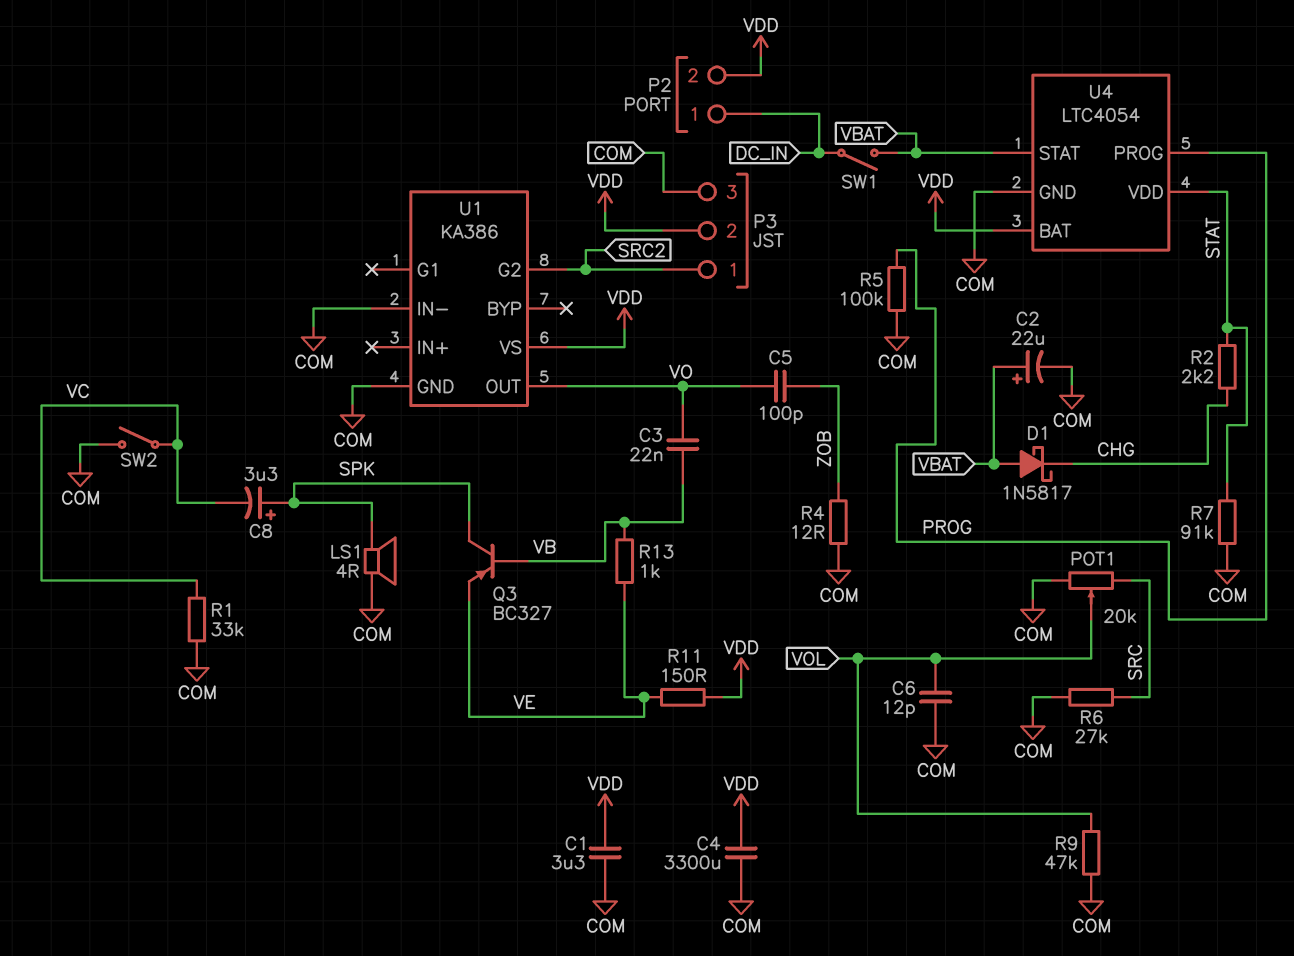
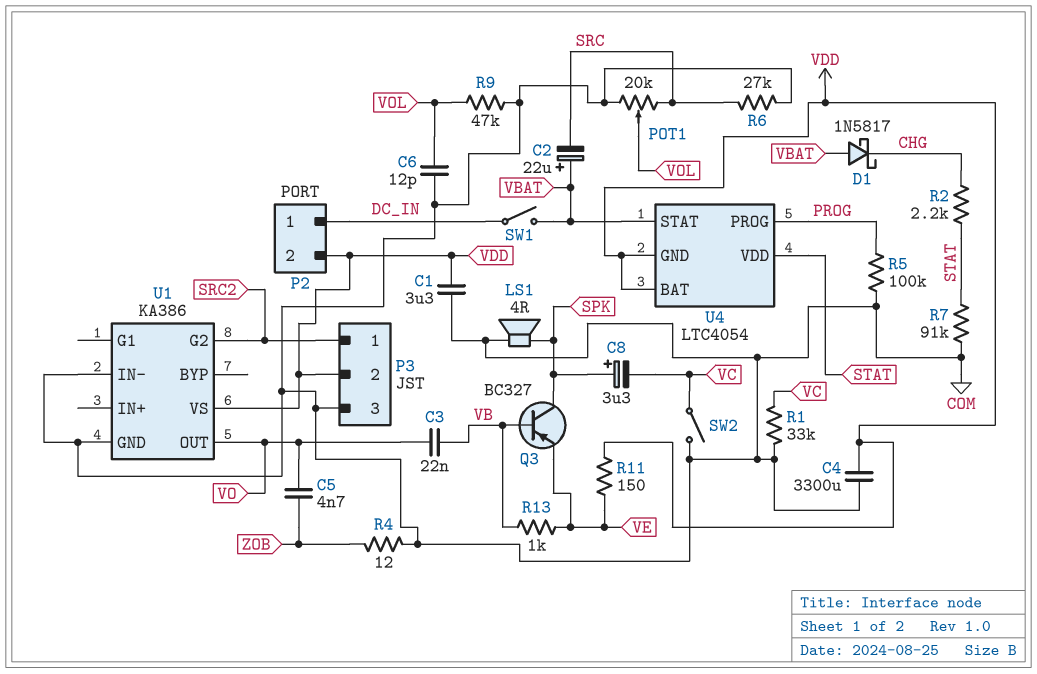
C2: 22uF (plus VBAT, minus COM) -> 22uF (plus VBAT, minus SRC)
C5: 100pF (VO, ZOB) -> 4.7nF (VO, ZOB)
U4 pin GND: COM -> VDD

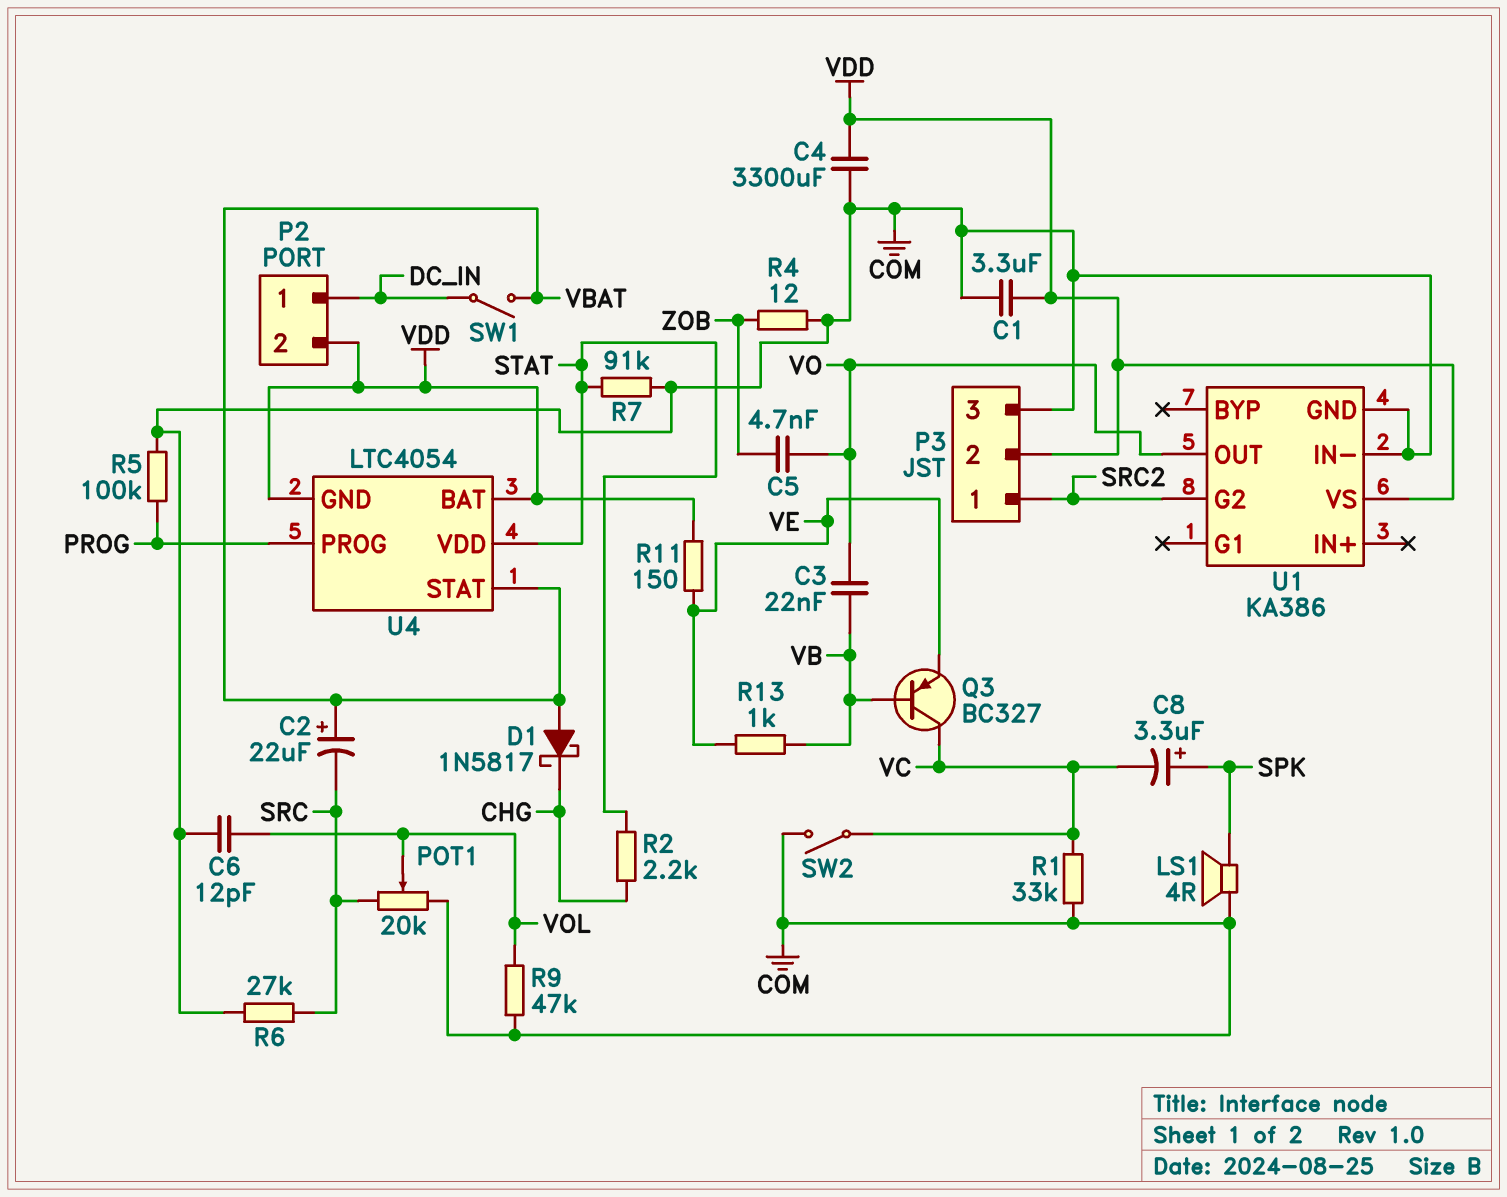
Q3: PNP BC327 (B VB, C SPK, E VE) -> PNP BC327 (B VB, C VC, E VE)

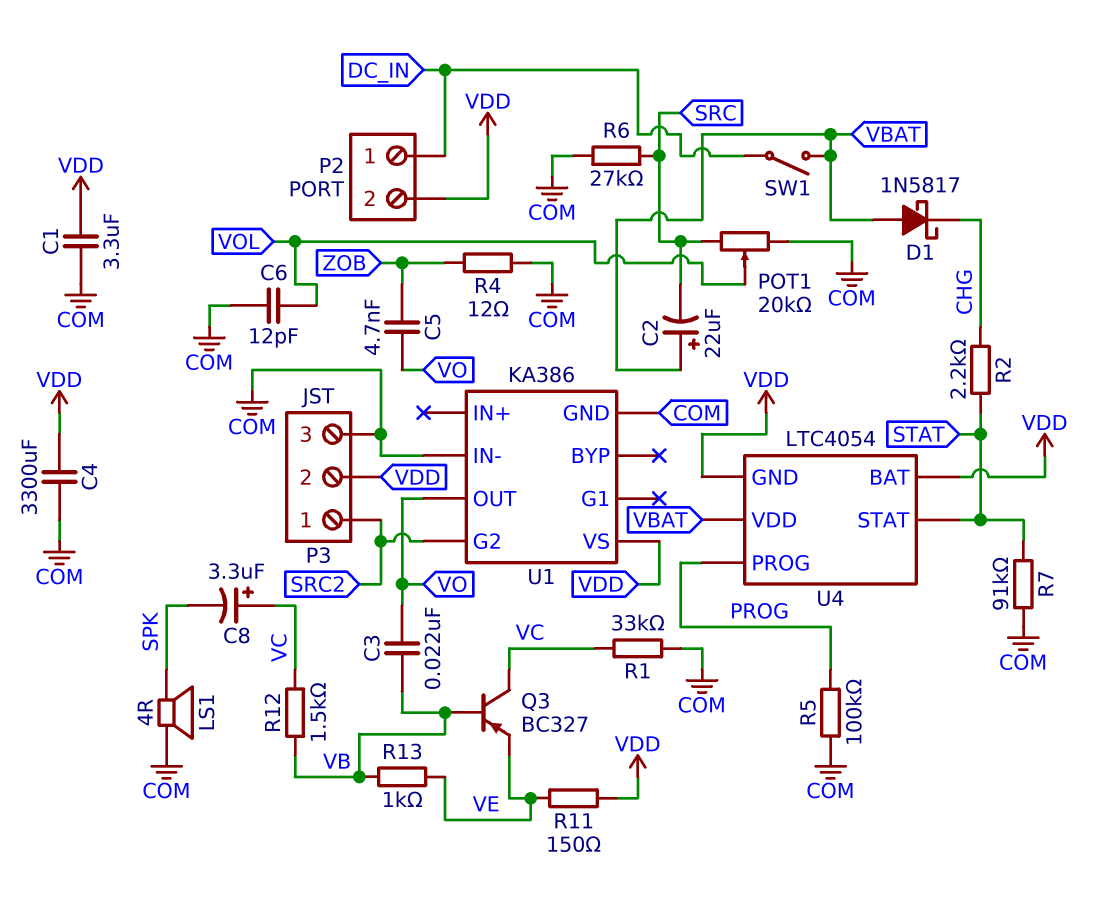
C8: 3.3uF (plus SPK, minus VC) -> 3.3uF (plus VC, minus SPK)
R9: 47k (COM, VOL) -> none
R12: none -> 1.5k (VB, VC)
SW2: switch (COM, VC) -> none
U4 pin STAT: VBAT -> STAT
U4 pin VDD: STAT -> VBAT

